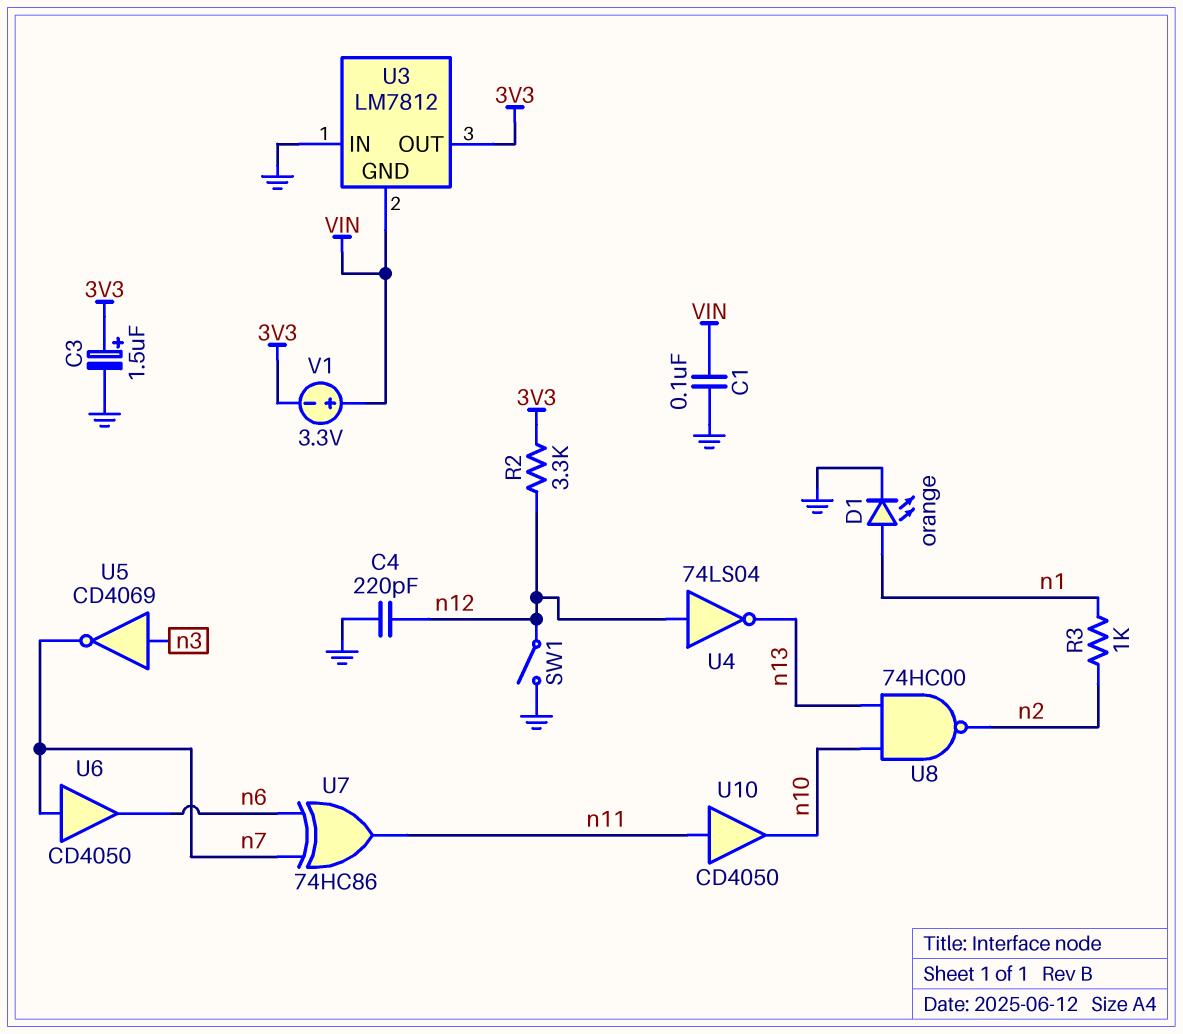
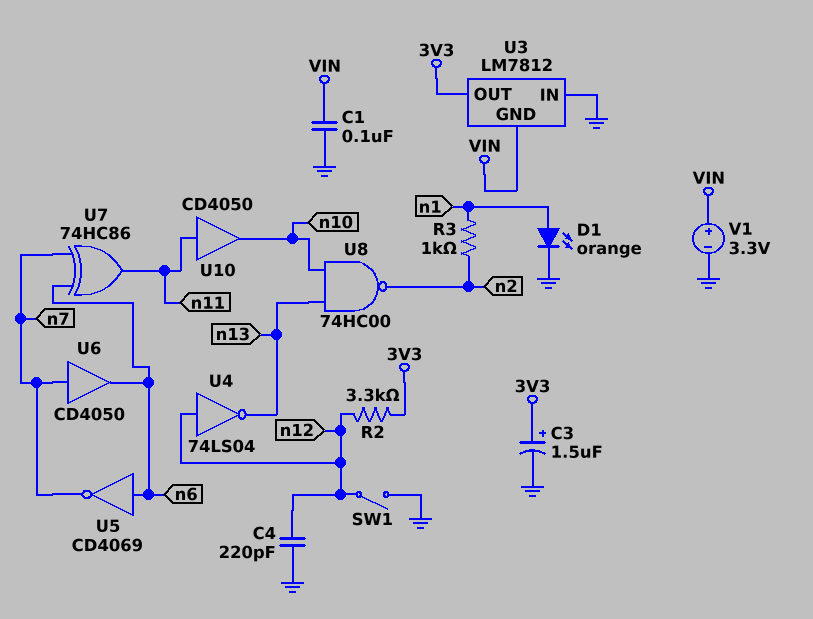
U5: NOT CD4069 (in n3, out n7) -> NOT CD4069 (in n6, out n7)
V1: 3.3V (plus VIN, minus 3V3) -> 3.3V (plus VIN, minus GND)

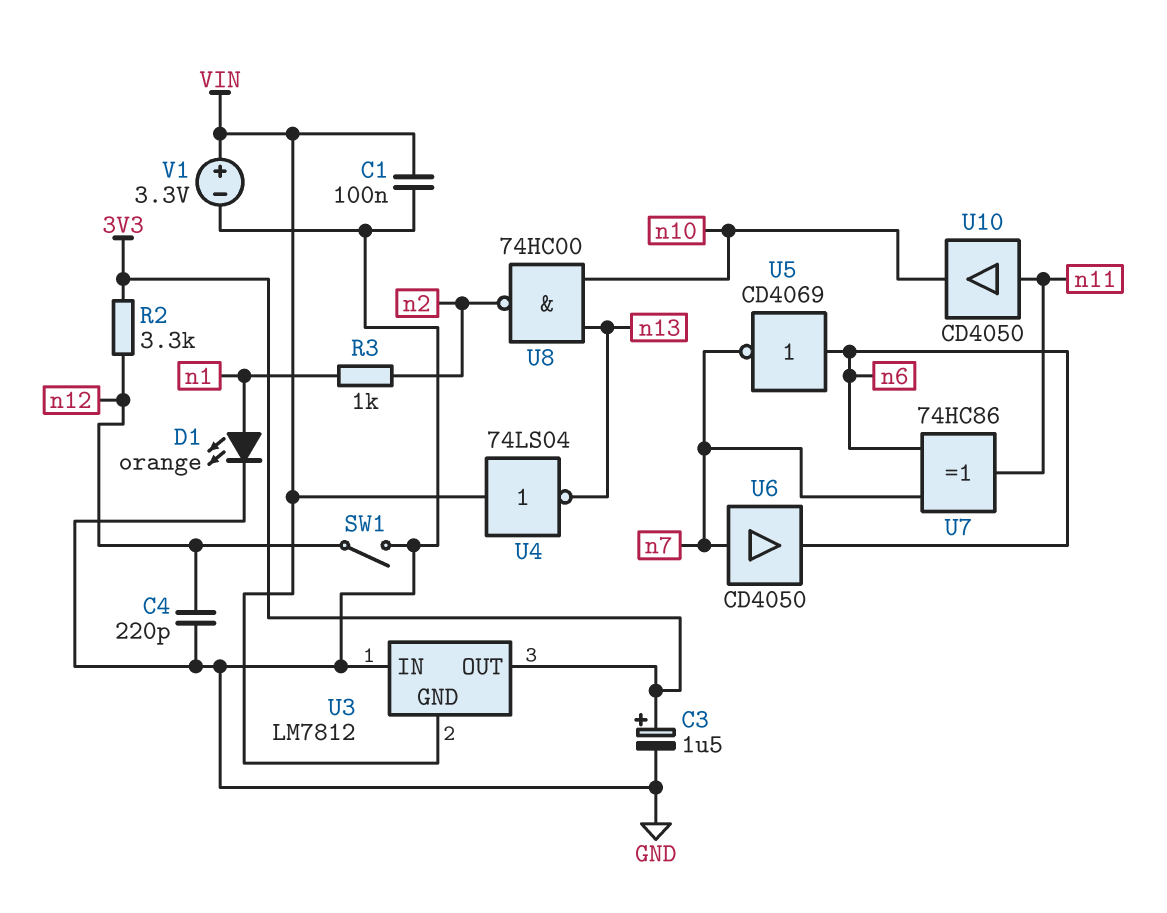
U4: NOT 74LS04 (in n12, out n13) -> NOT 74LS04 (in VIN, out n13)

